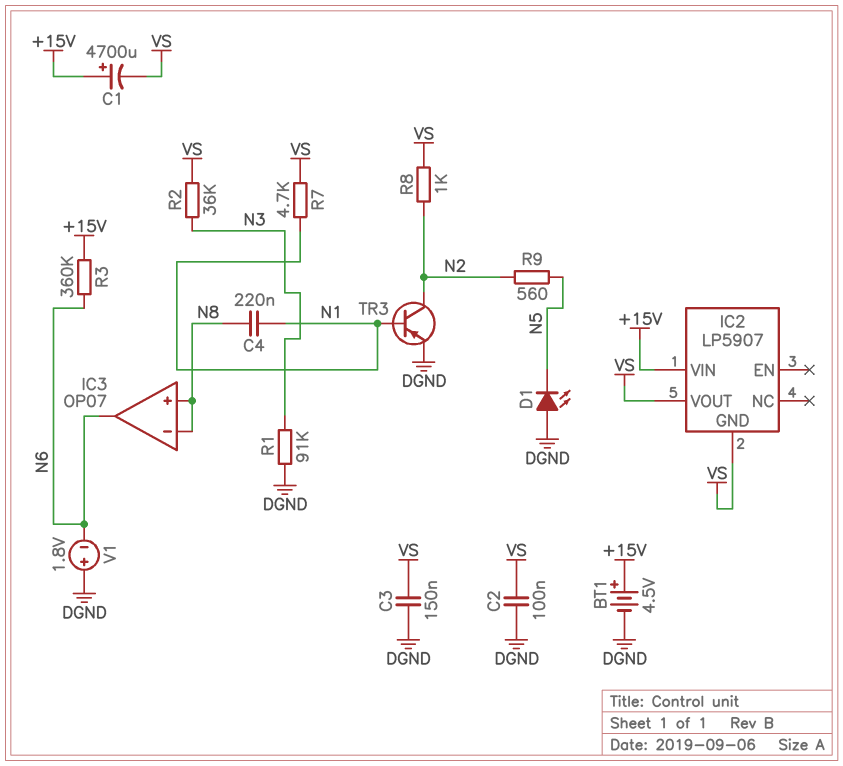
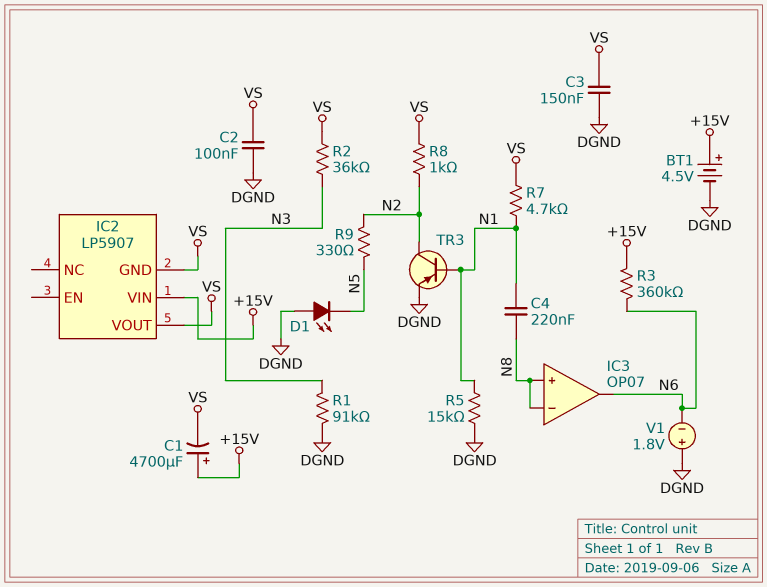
R5: none -> 15k (DGND, N1)
R9: 560 (N2, N5) -> 330 (N2, N5)

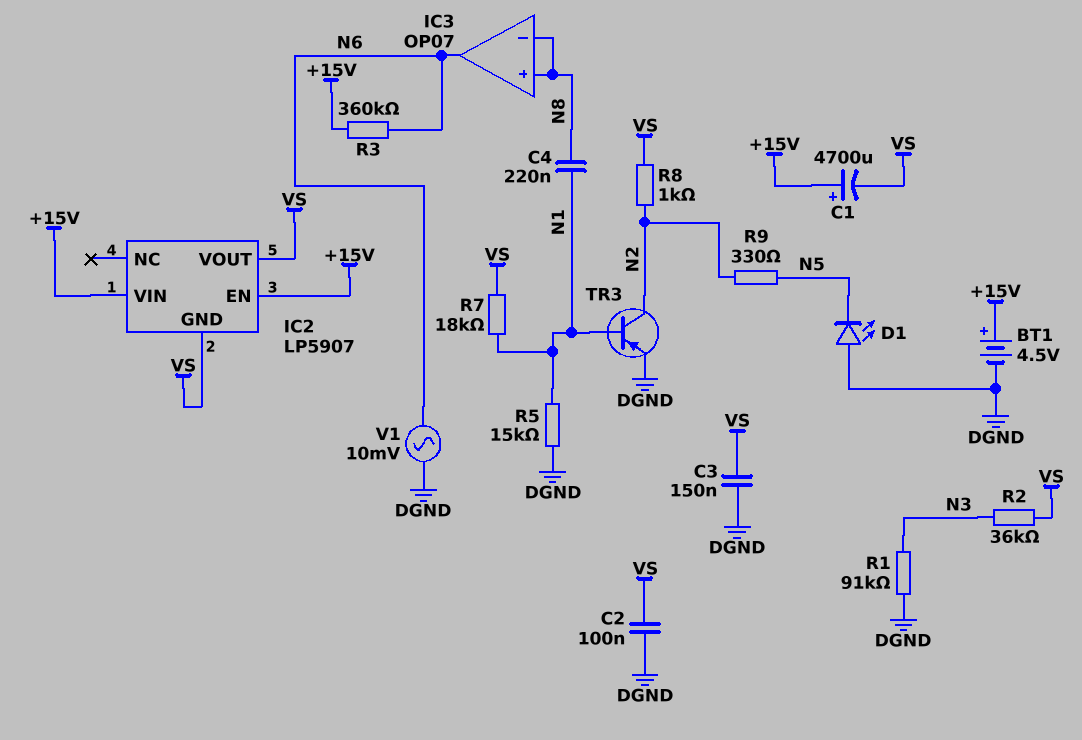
IC2 pin EN: none -> +15V
R7: 4.7k (N1, VS) -> 18k (N1, VS)
V1: 1.8V (plus DGND, minus N6) -> AC 10mV (DGND, N6)

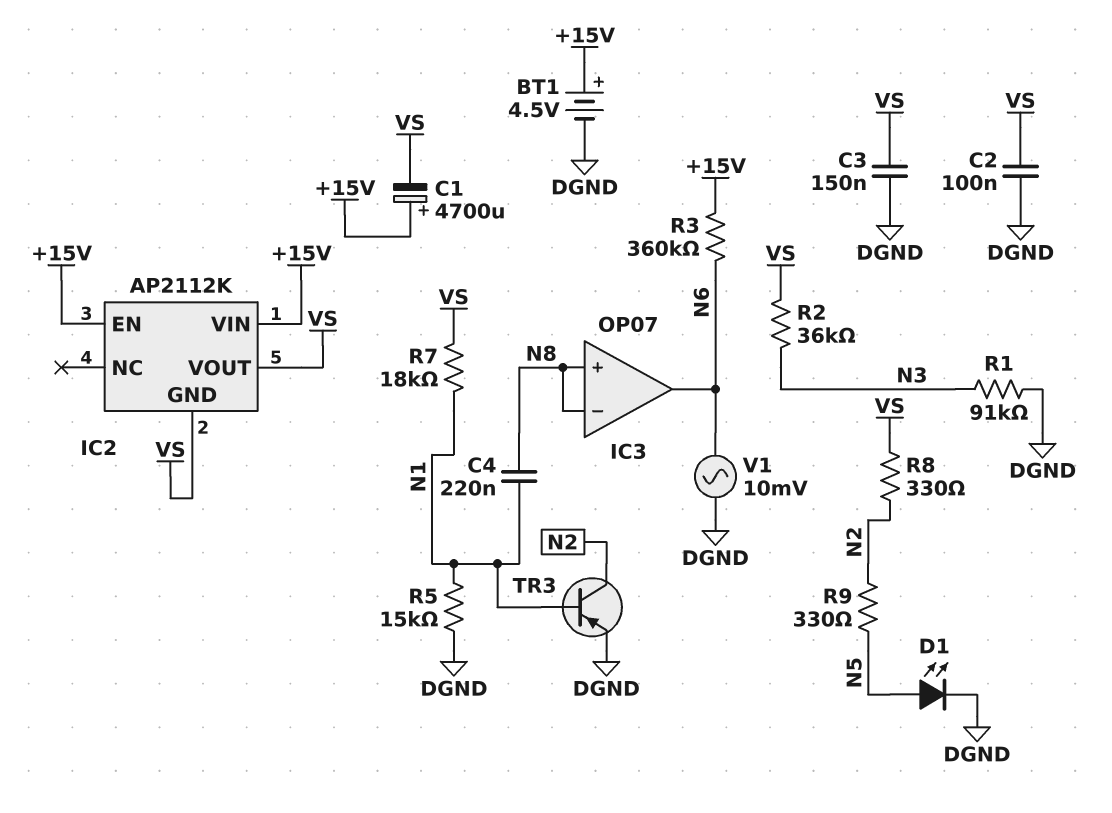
D1: LED (A DGND, K N5) -> LED (A N5, K DGND)
IC2: LP5907 -> AP2112K
R8: 1k (N2, VS) -> 330 (N2, VS)

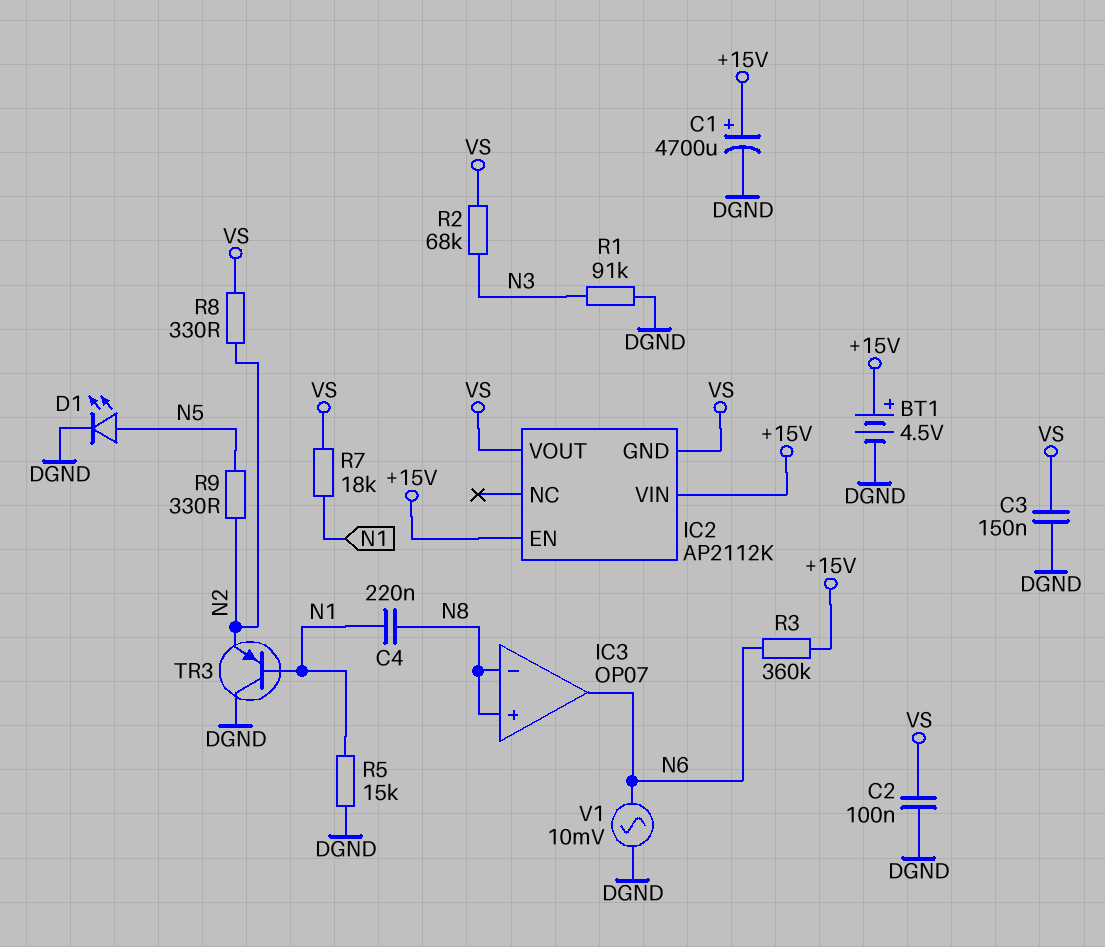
C1: 4700uF (plus +15V, minus VS) -> 4700uF (plus +15V, minus DGND)
R2: 36k (N3, VS) -> 68k (N3, VS)
TR3: PNP (B N1, C N2, E DGND) -> PNP (B N1, C DGND, E N2)

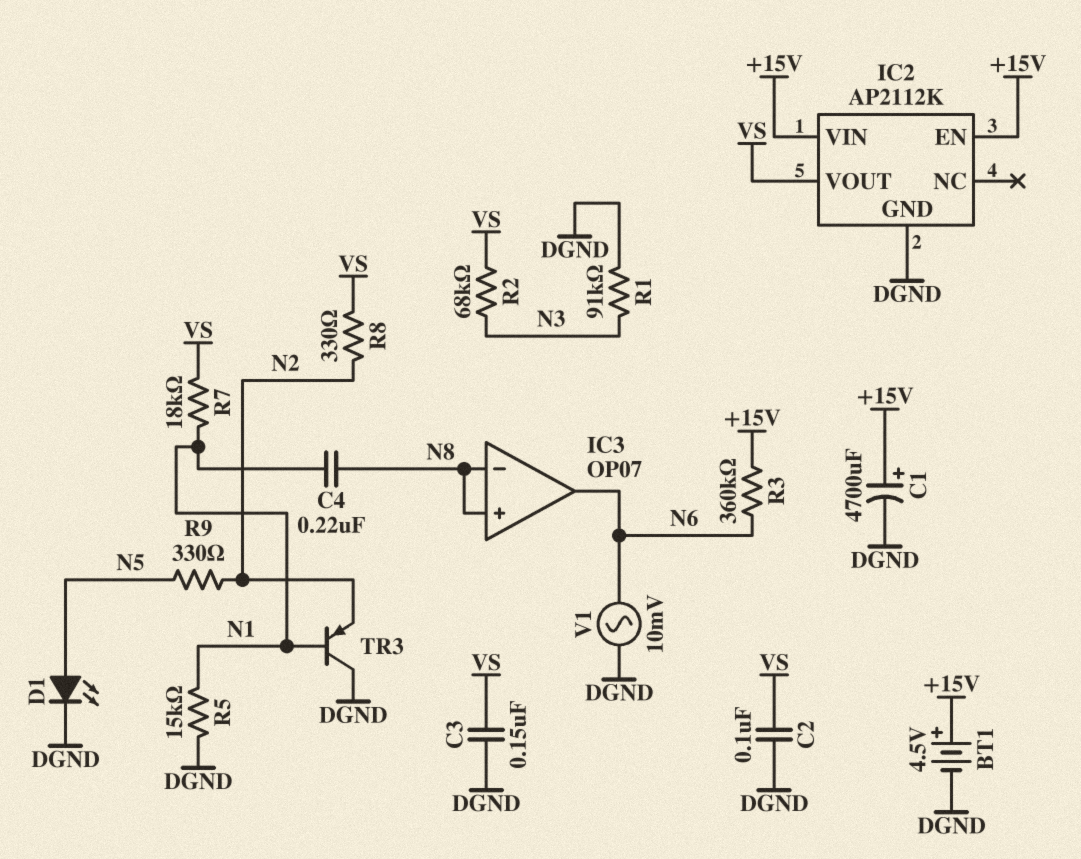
IC2 pin GND: VS -> DGND

